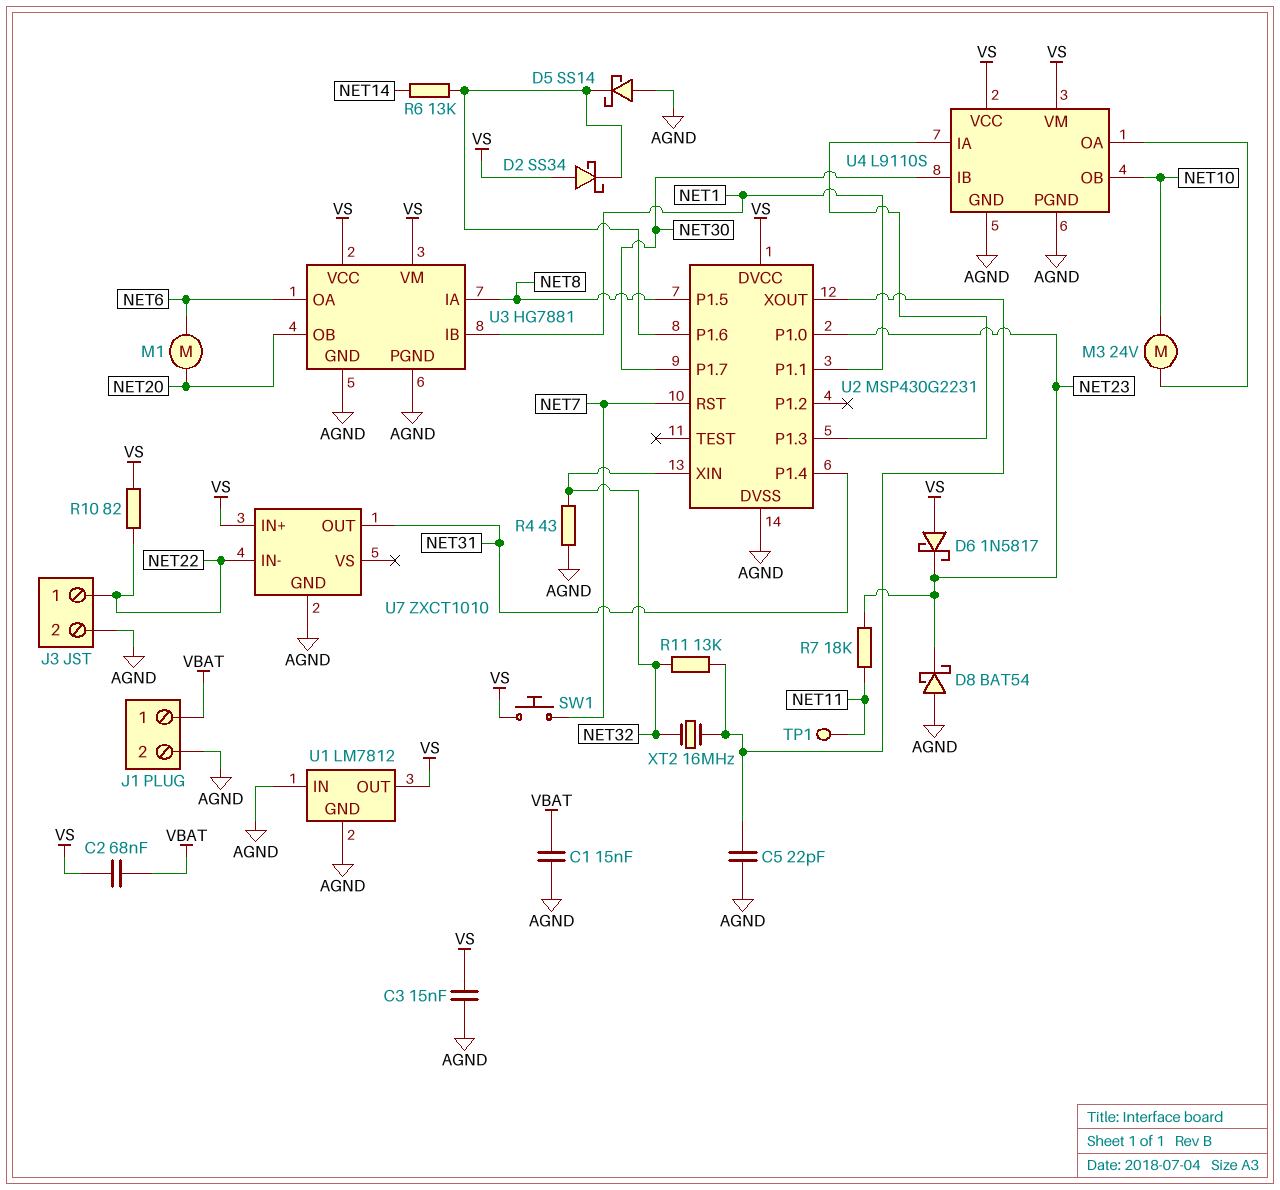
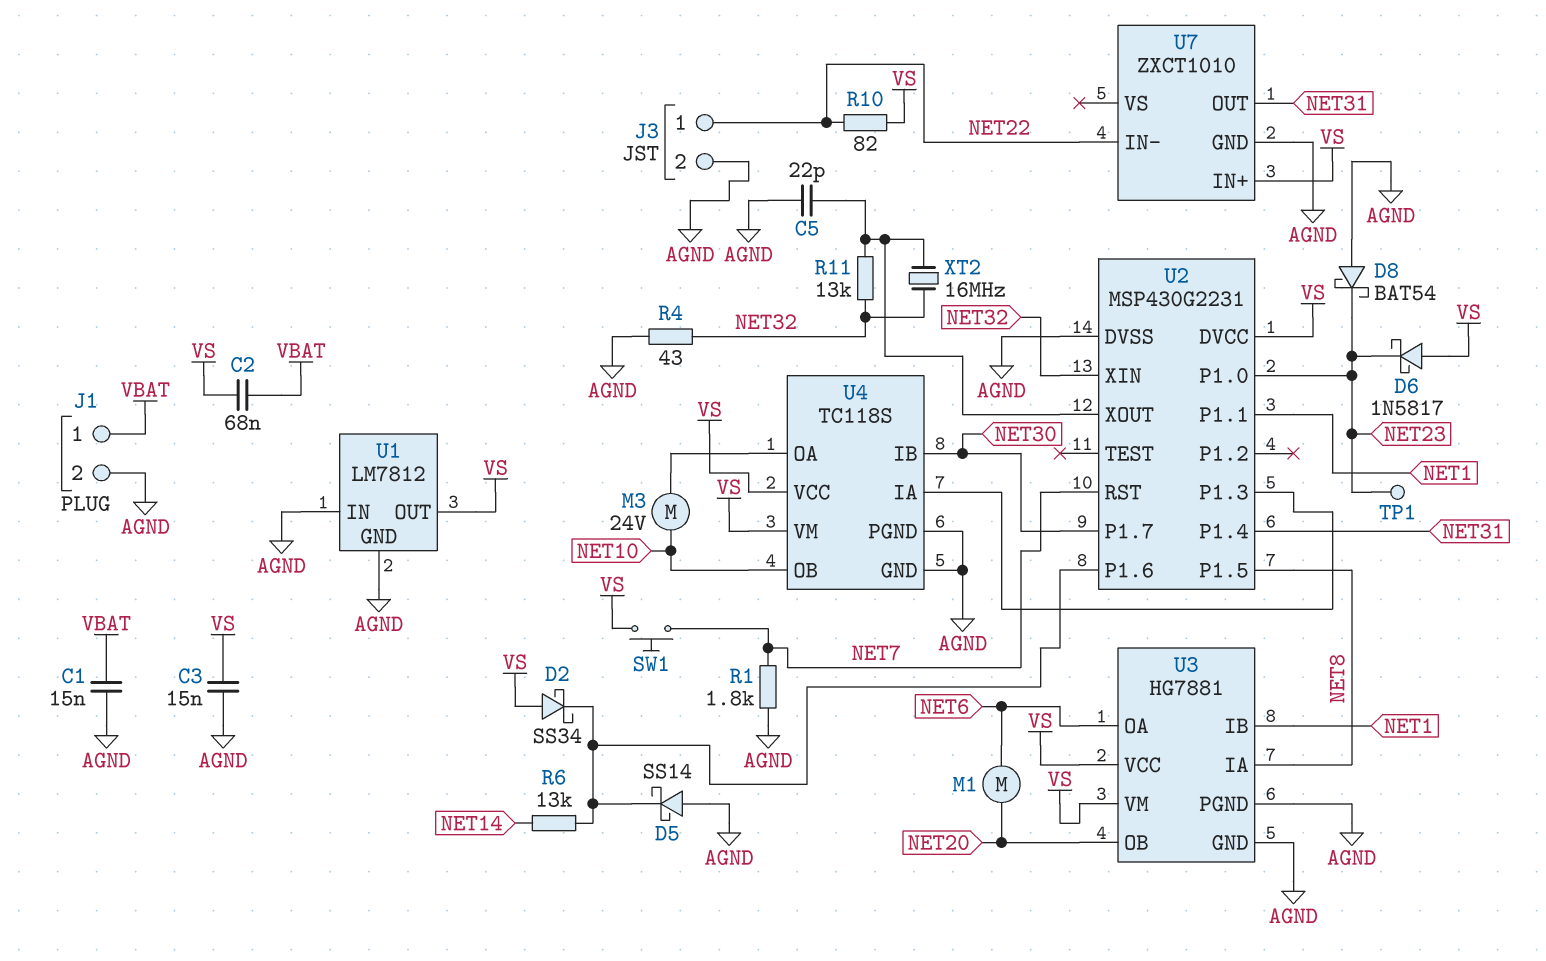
R1: none -> 1.8k (AGND, NET7)
R7: 18k (NET11, NET23) -> none
TP1: test point (NET11) -> test point (NET23)
U4: L9110S -> TC118S

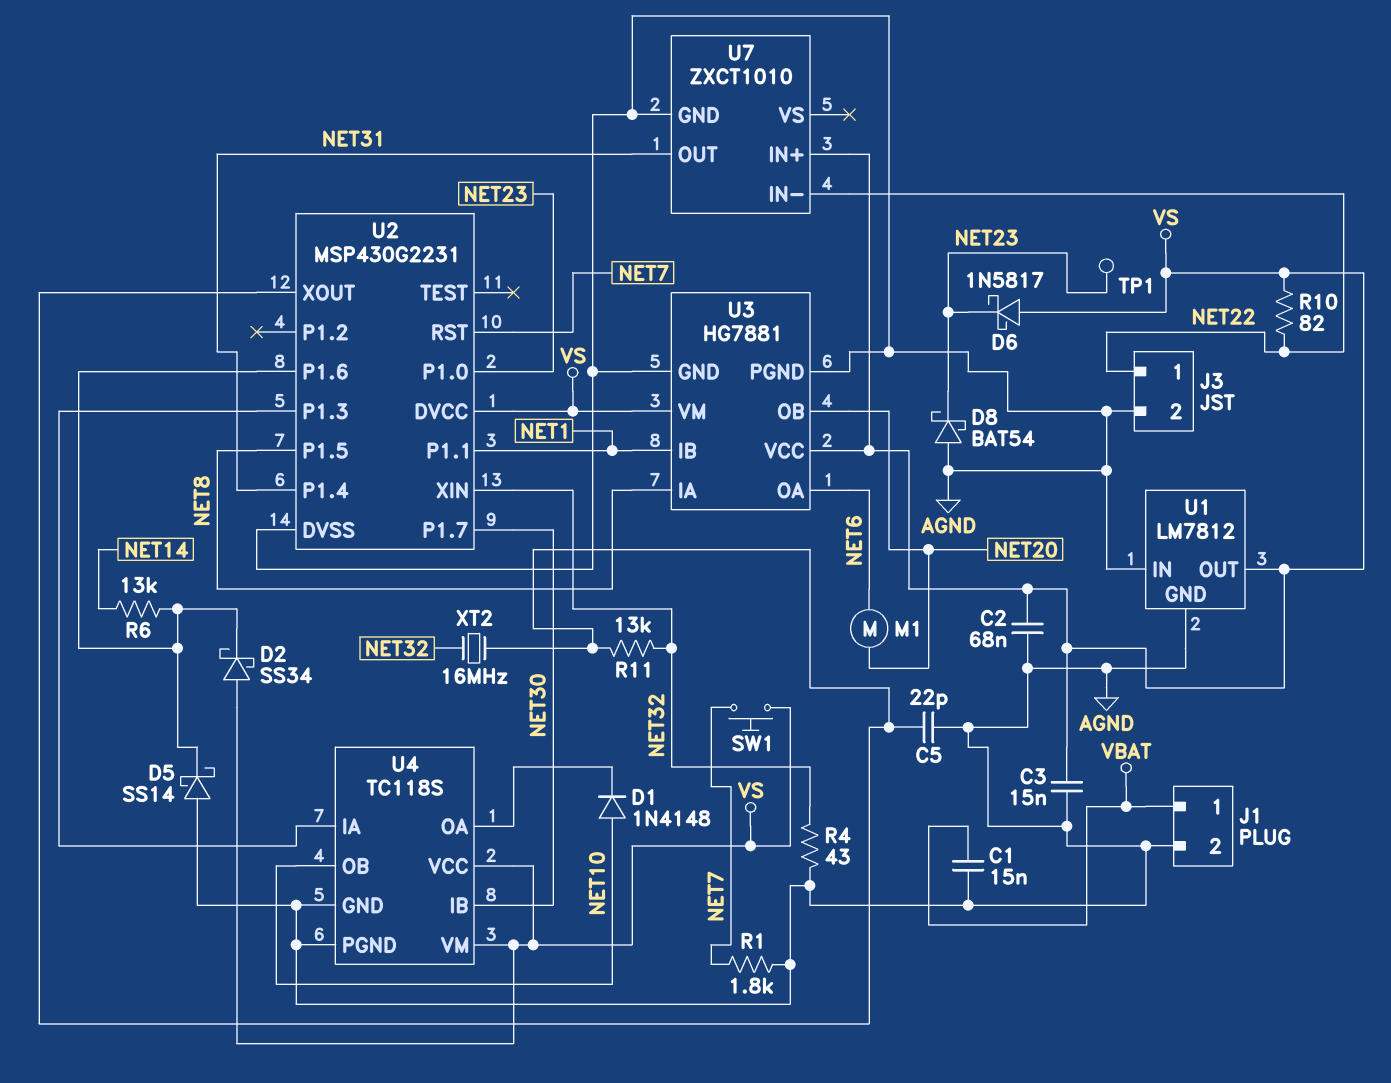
C2: 68nF (VBAT, VS) -> 68nF (AGND, VS)
D1: none -> diode 1N4148 (A NET10, K U4/OA)
M3: motor 24V (NET10, U4/OA) -> none

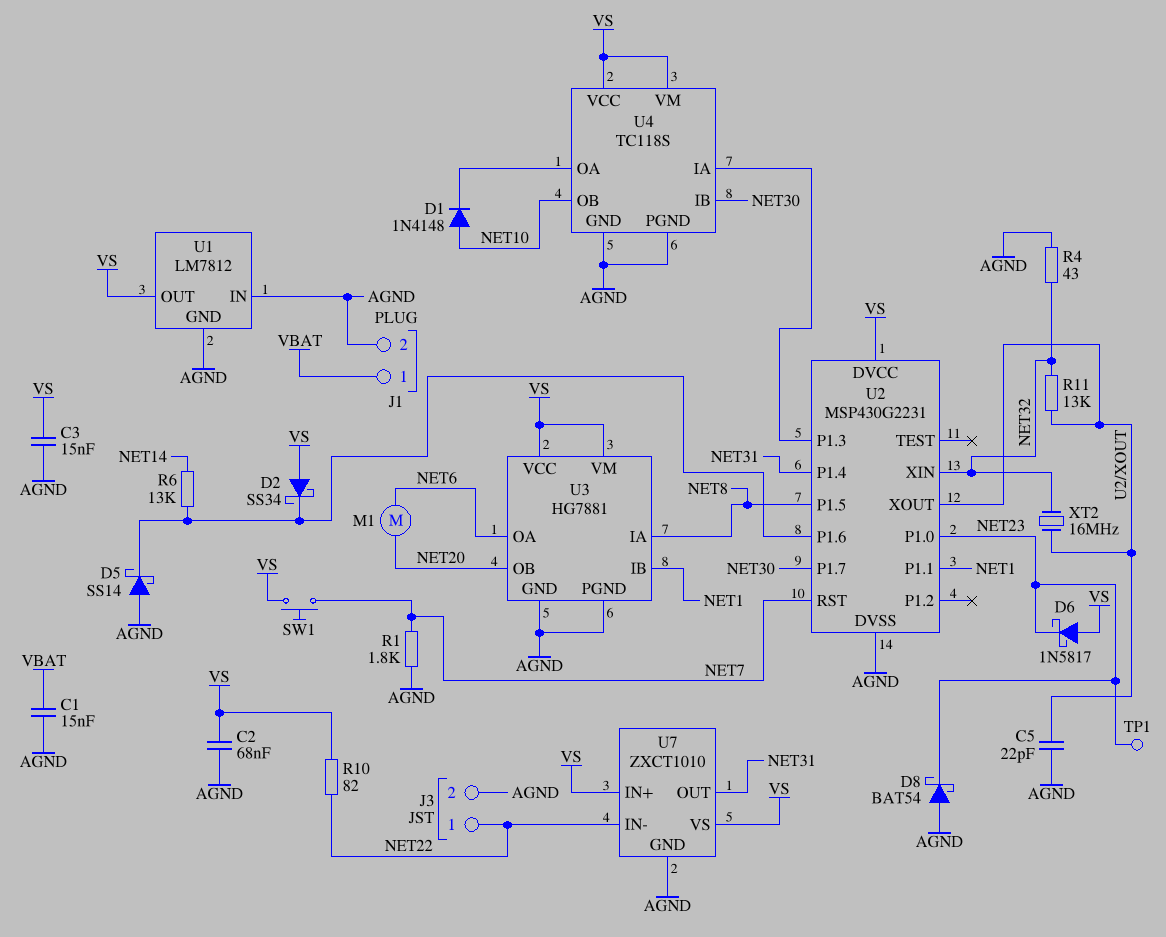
U7 pin VS: none -> VS

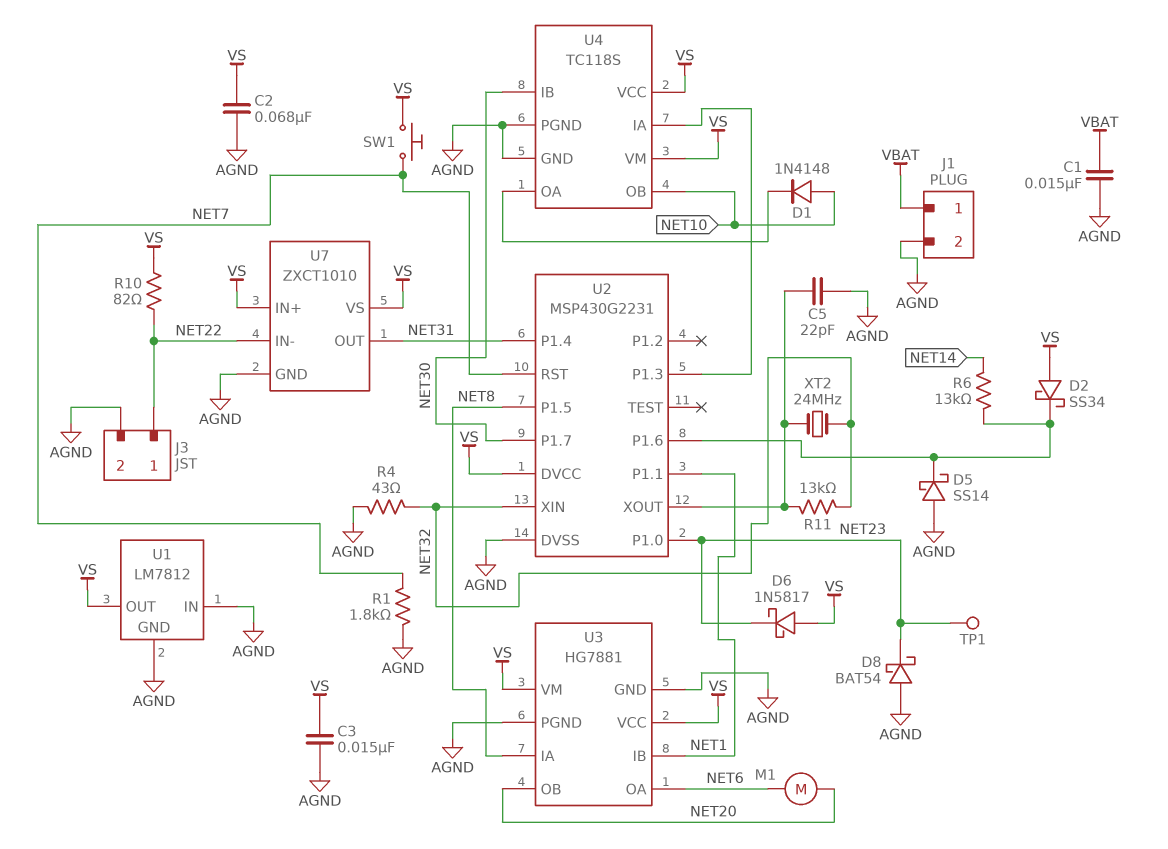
XT2: 16MHz (NET32, U2/XOUT) -> 24MHz (NET32, U2/XOUT)

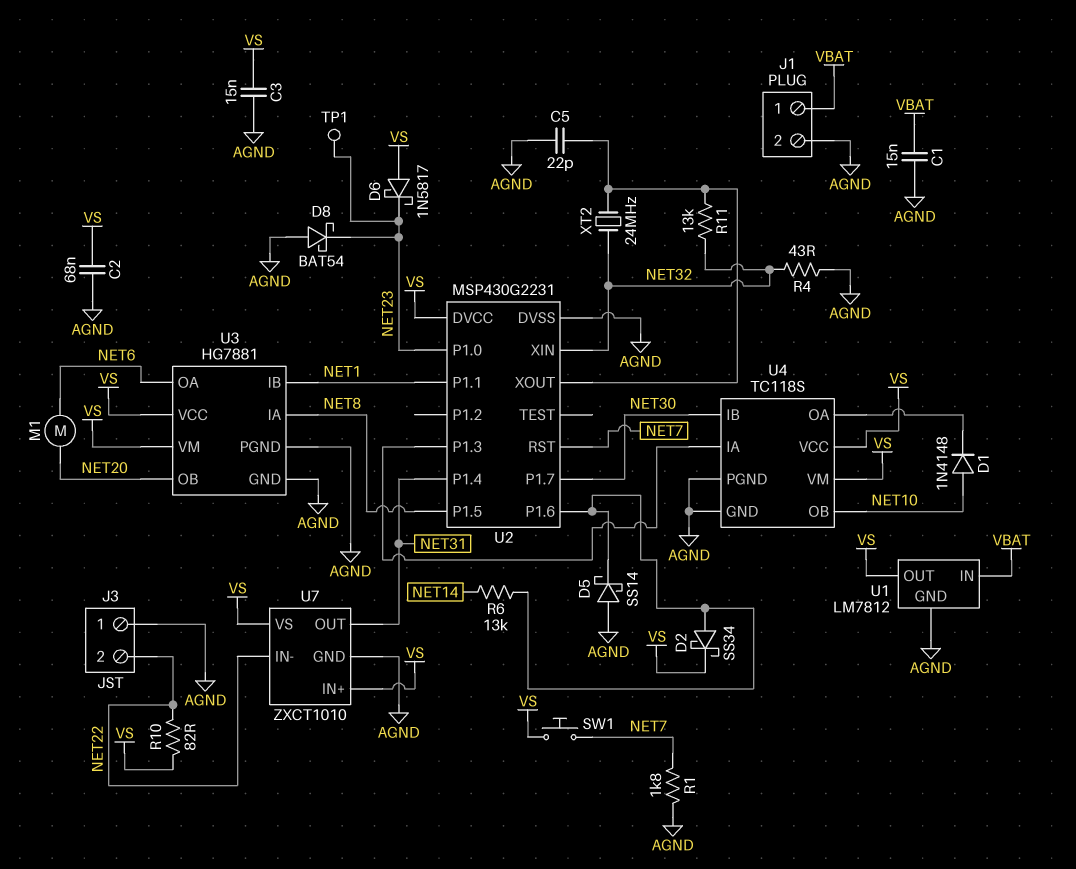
D2: schottky SS34 (A VS, K U2/P1.6) -> schottky SS34 (A U2/P1.6, K VS)
J3 pin 1: NET22 -> AGND
J3 pin 2: AGND -> NET22
U1 pin IN: AGND -> VBAT

